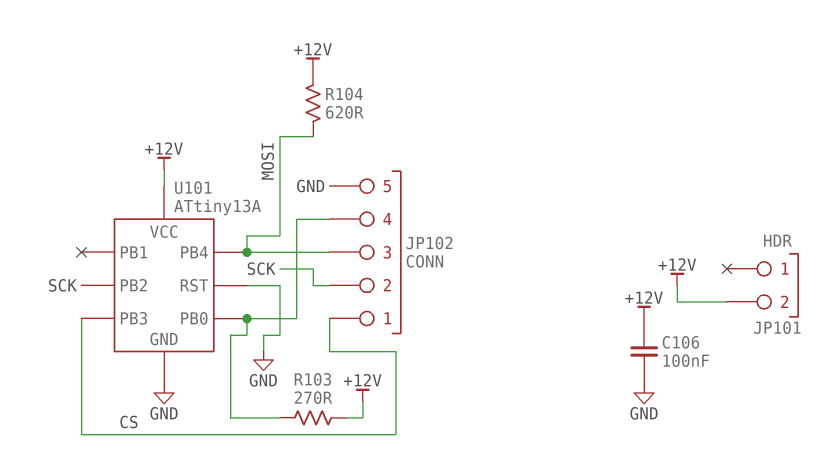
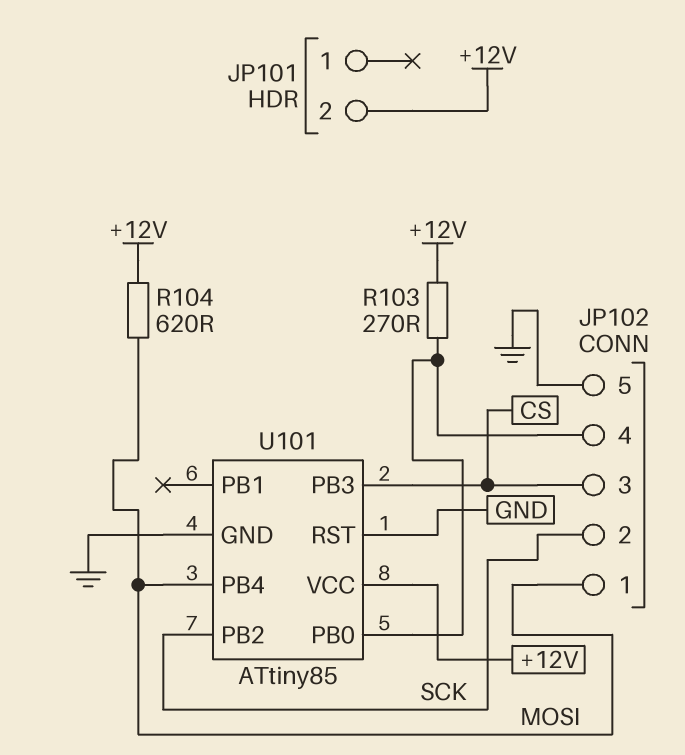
C106: 100nF (+12V, GND) -> none
JP102 pin 1: CS -> MOSI
JP102 pin 3: MOSI -> CS
U101: ATtiny13A -> ATtiny85

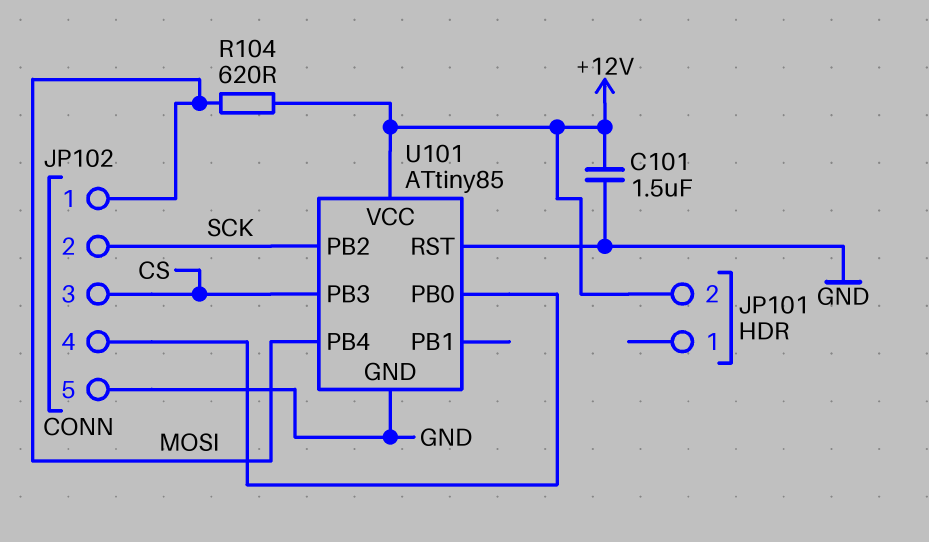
C101: none -> 1.5uF (+12V, GND)
R103: 270 (+12V, JP102/4) -> none

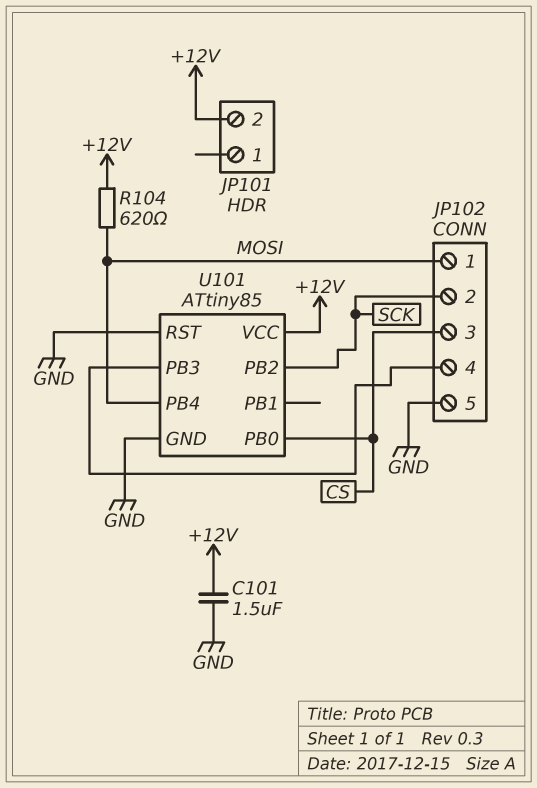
U101 pin PB0: JP102/4 -> CS
U101 pin PB3: CS -> JP102/4

